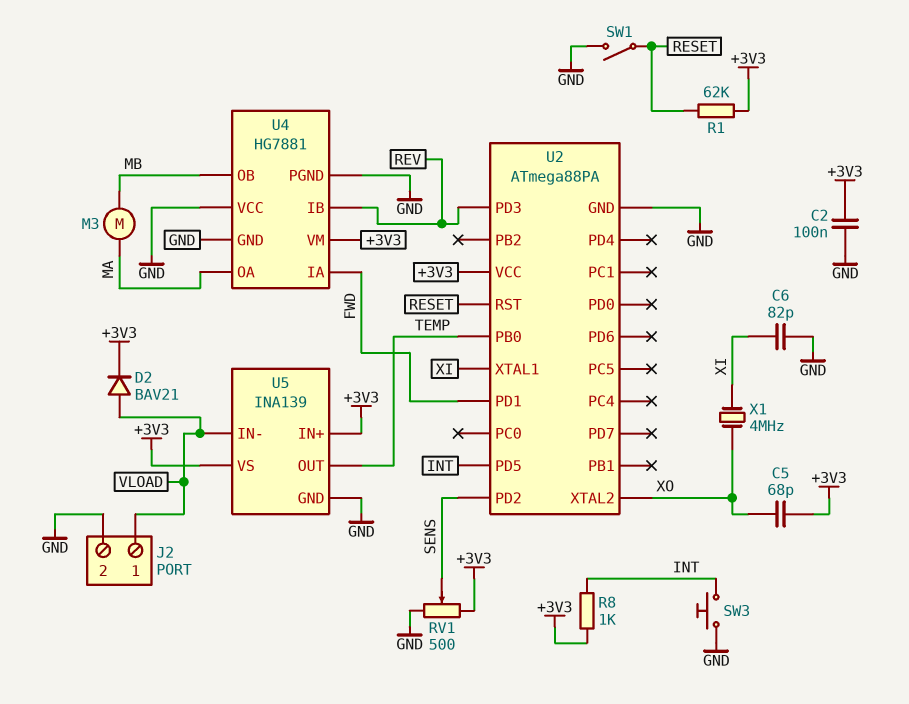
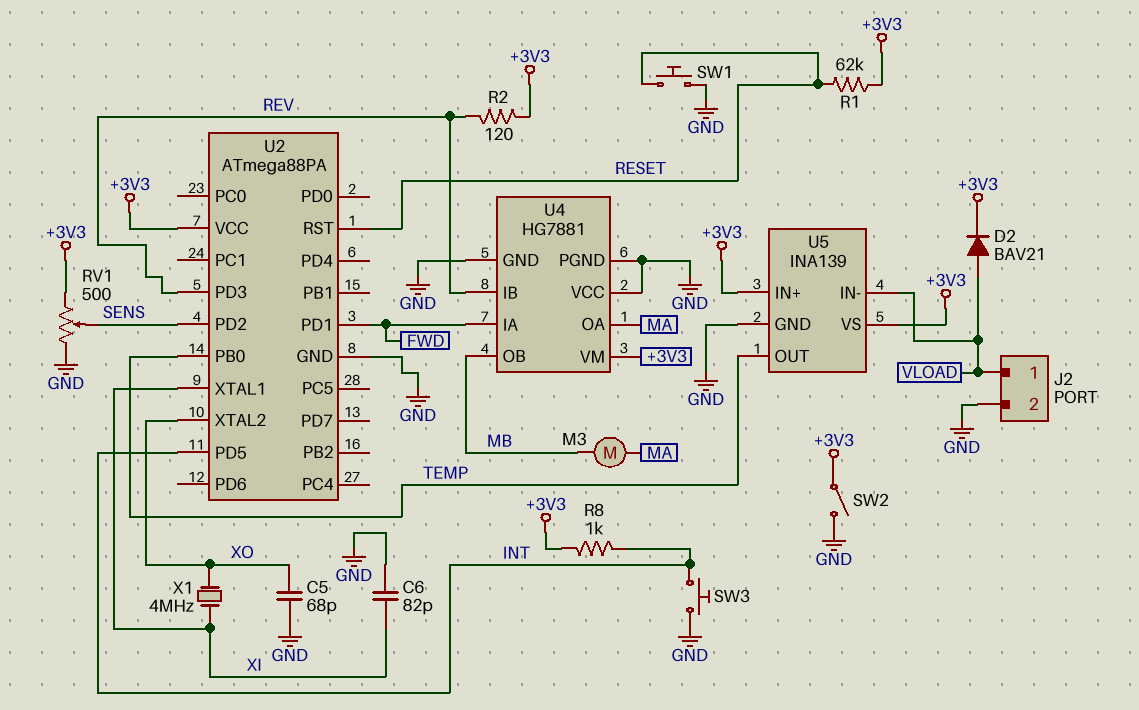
C2: 100nF (+3V3, GND) -> none
C5: 68pF (+3V3, XO) -> 68pF (GND, XO)
R2: none -> 120 (+3V3, REV)
SW1: switch (GND, RESET) -> button (GND, RESET)
SW2: none -> switch (+3V3, GND)

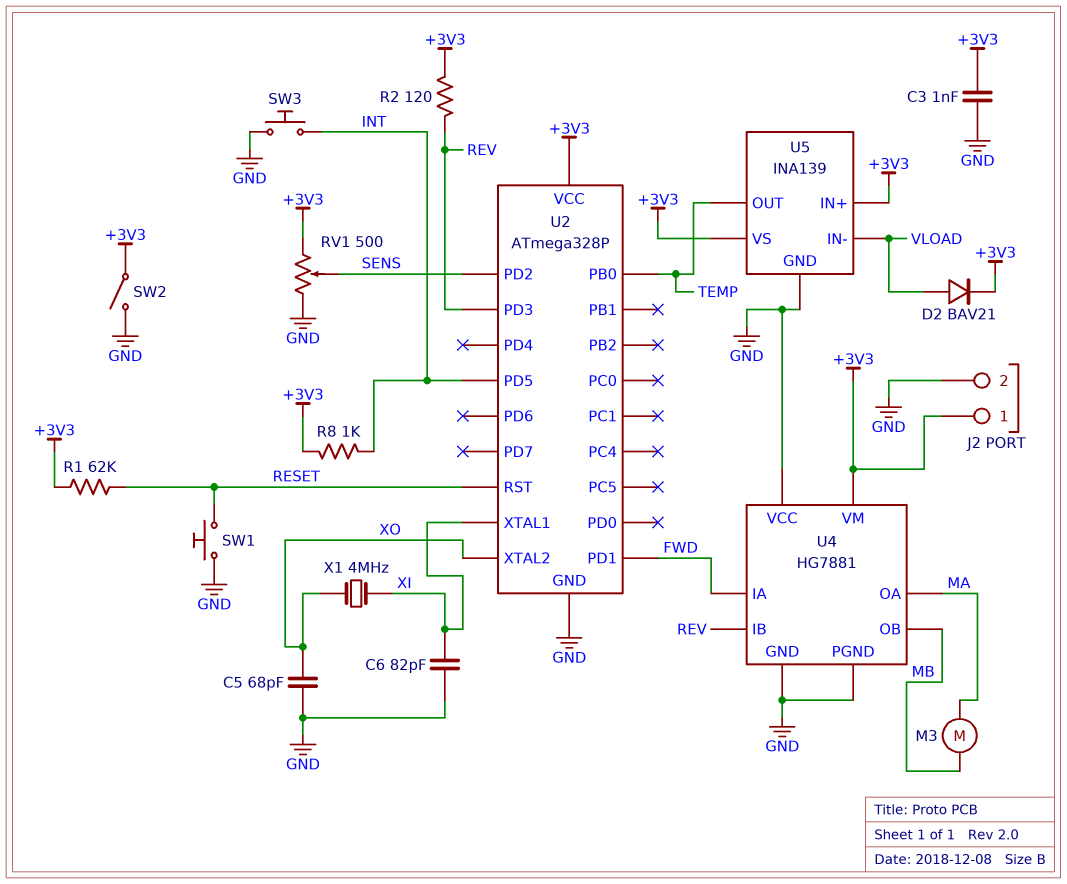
C3: none -> 1nF (+3V3, GND)
J2 pin 1: VLOAD -> +3V3
U2: ATmega88PA -> ATmega328P

